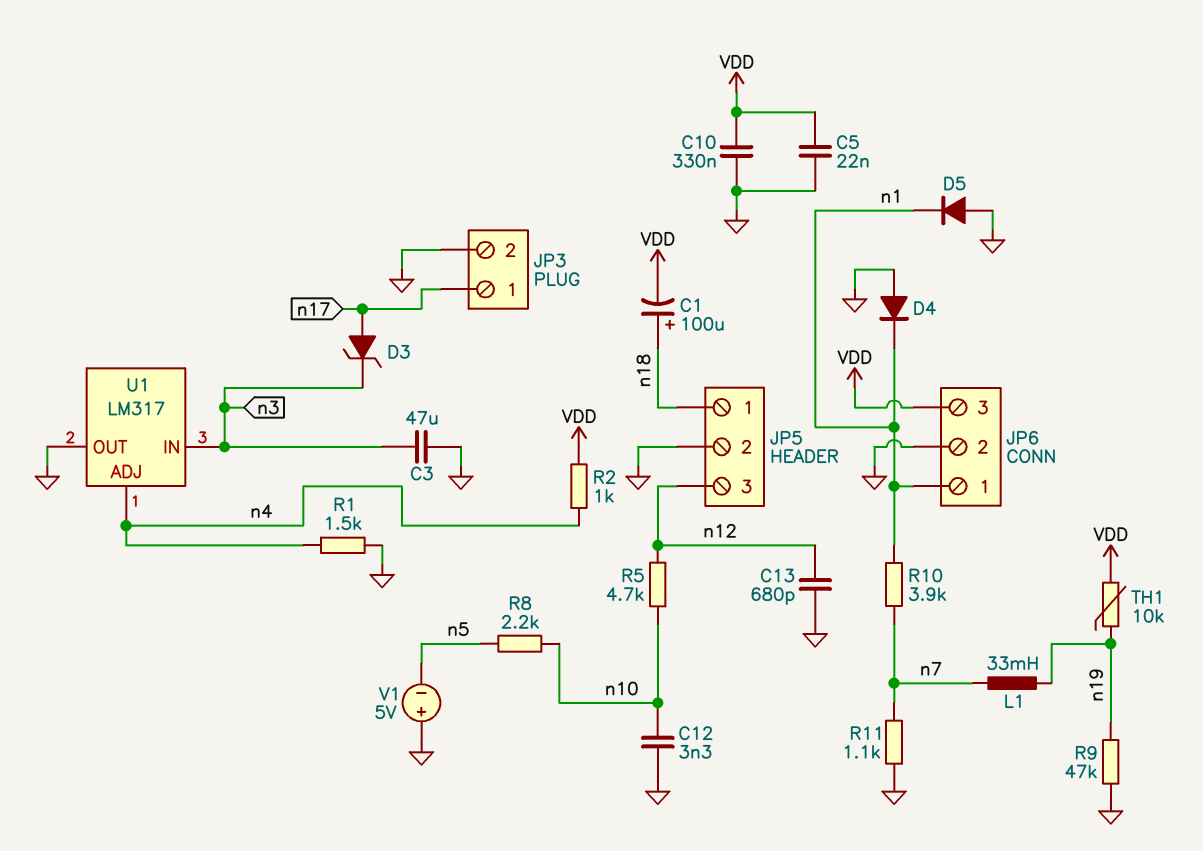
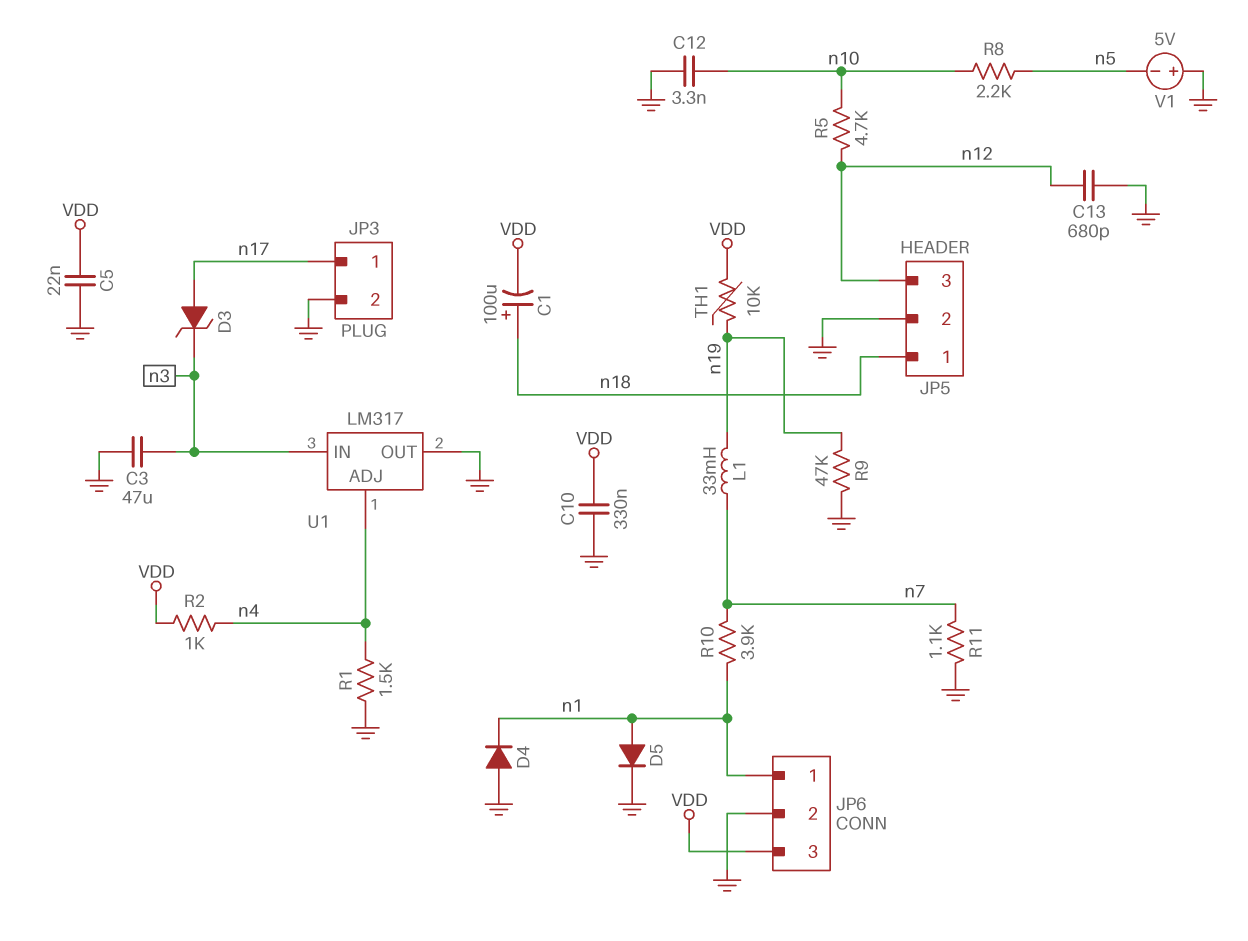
D5: diode (A GND, K n1) -> diode (A n1, K GND)

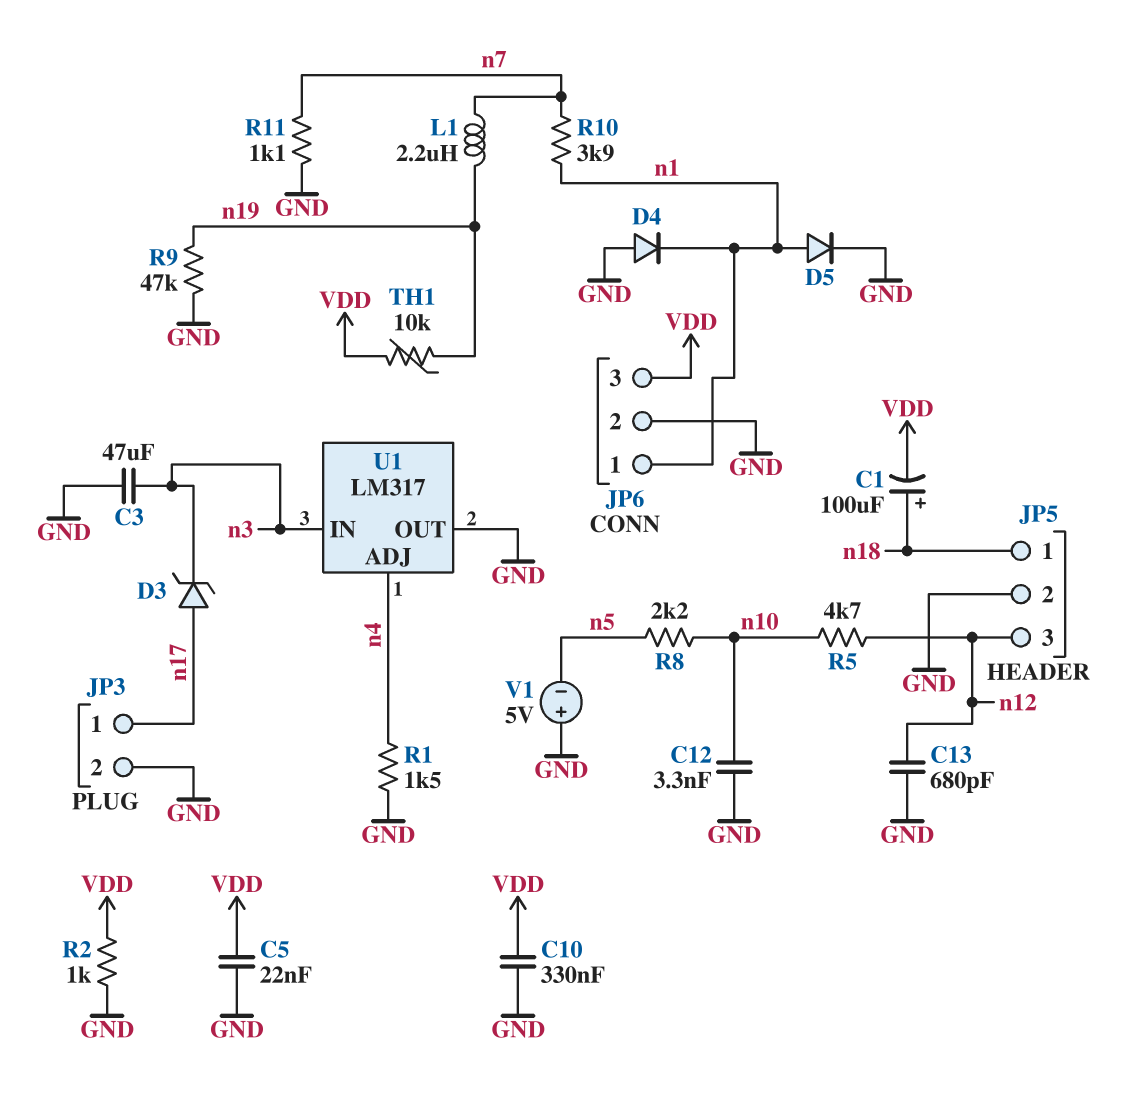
L1: 33mH (n7, n19) -> 2.2uH (n7, n19)
R2: 1k (VDD, n4) -> 1k (GND, VDD)

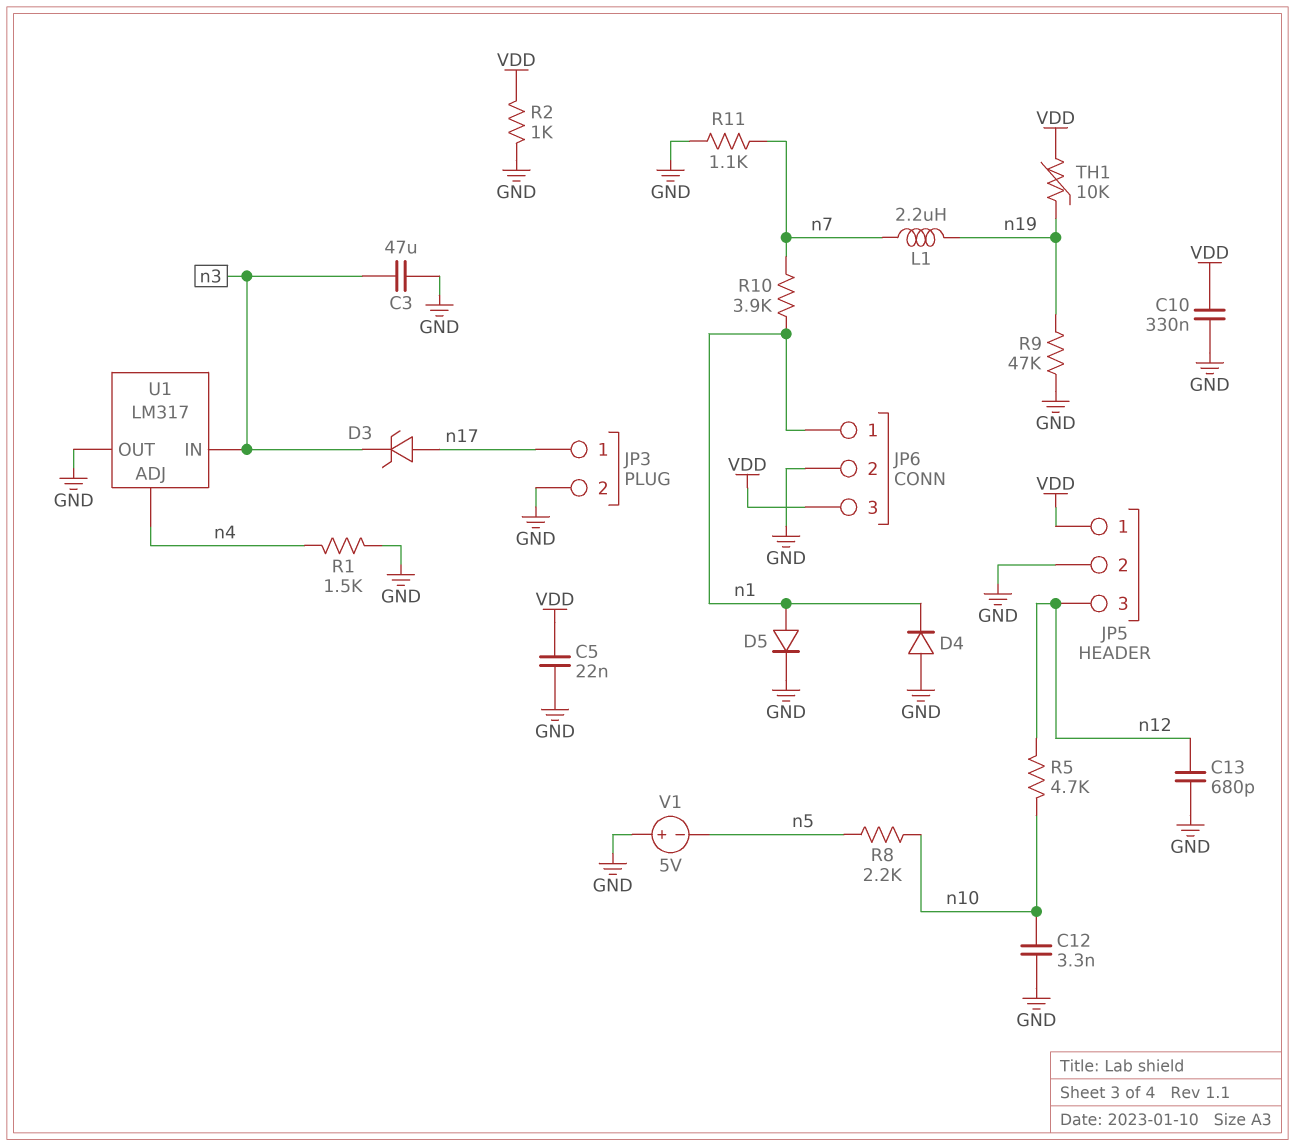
C1: 100uF (plus n18, minus VDD) -> none
JP5 pin 1: n18 -> VDD

